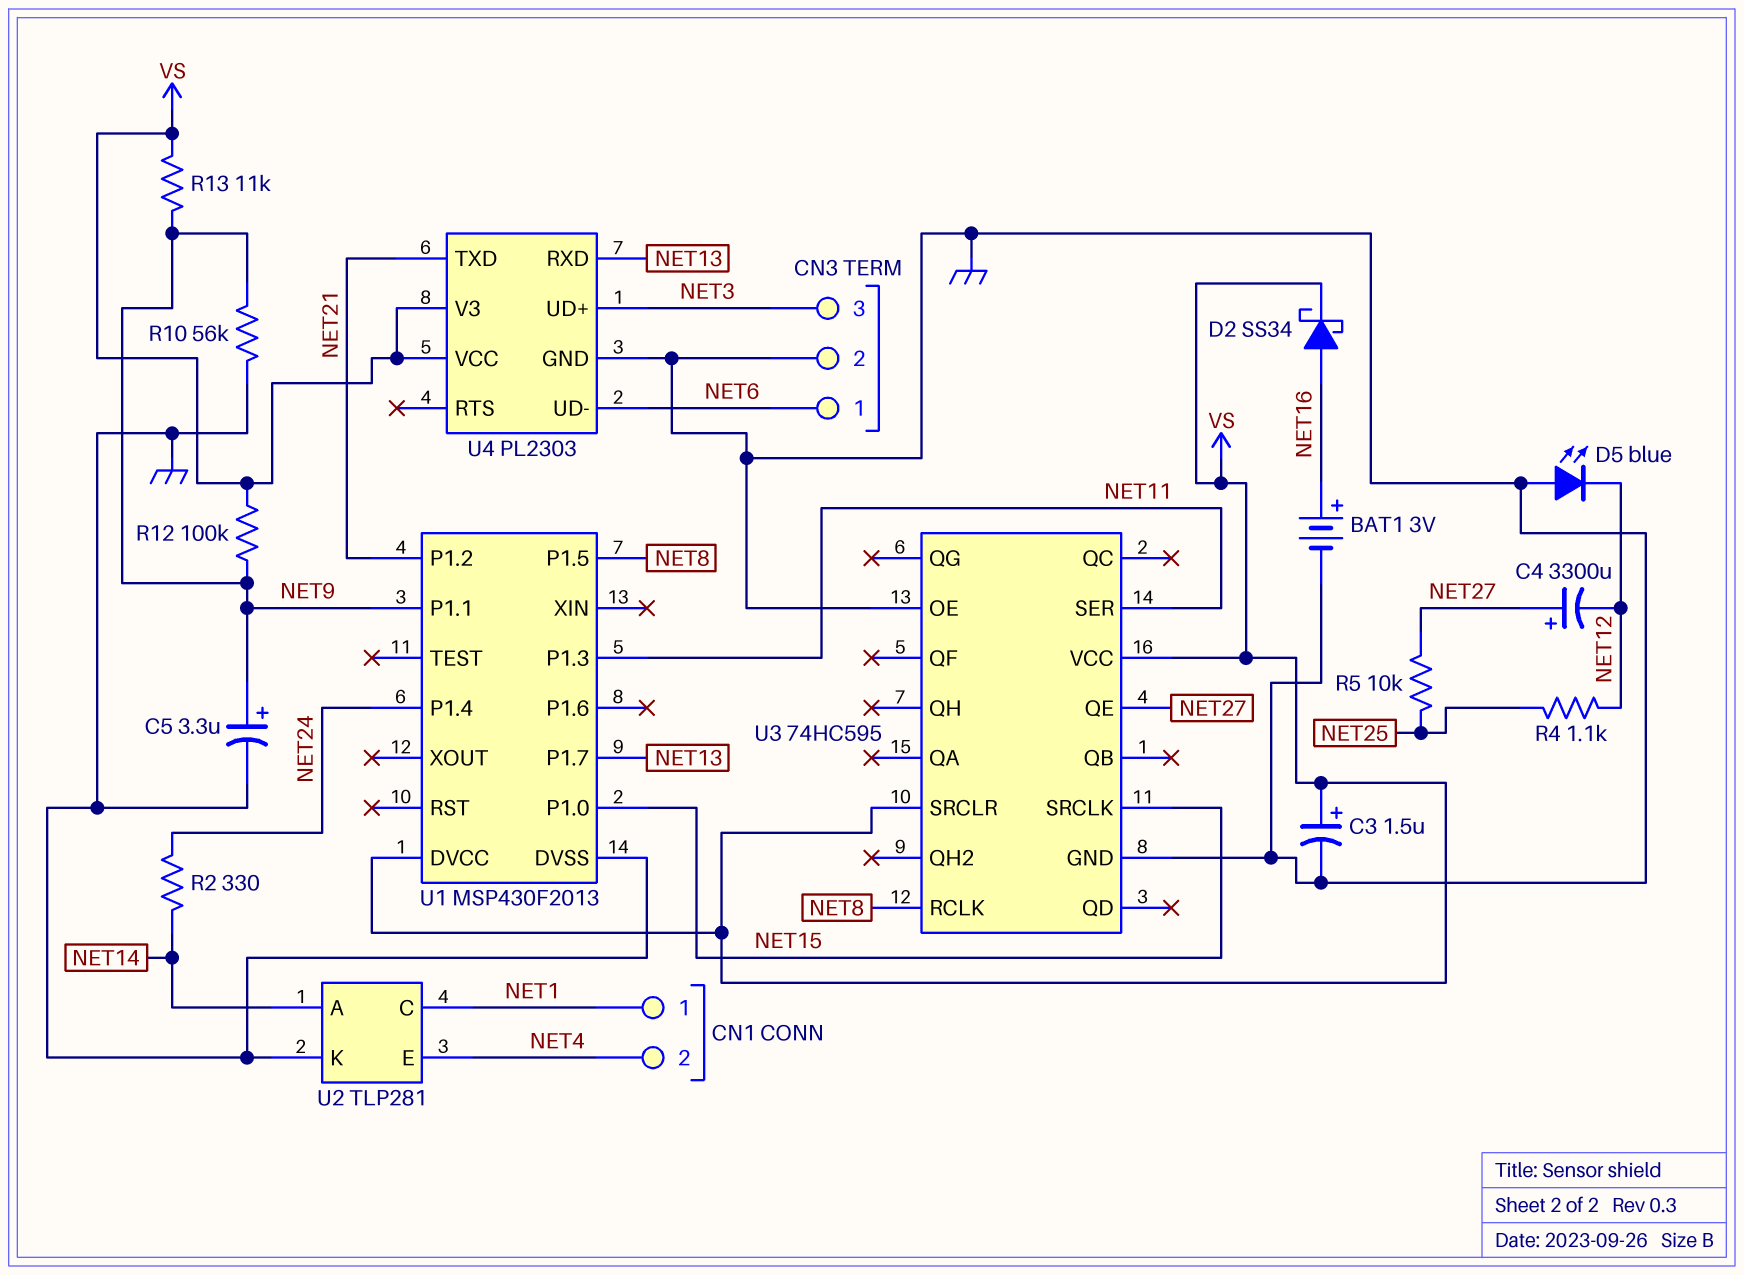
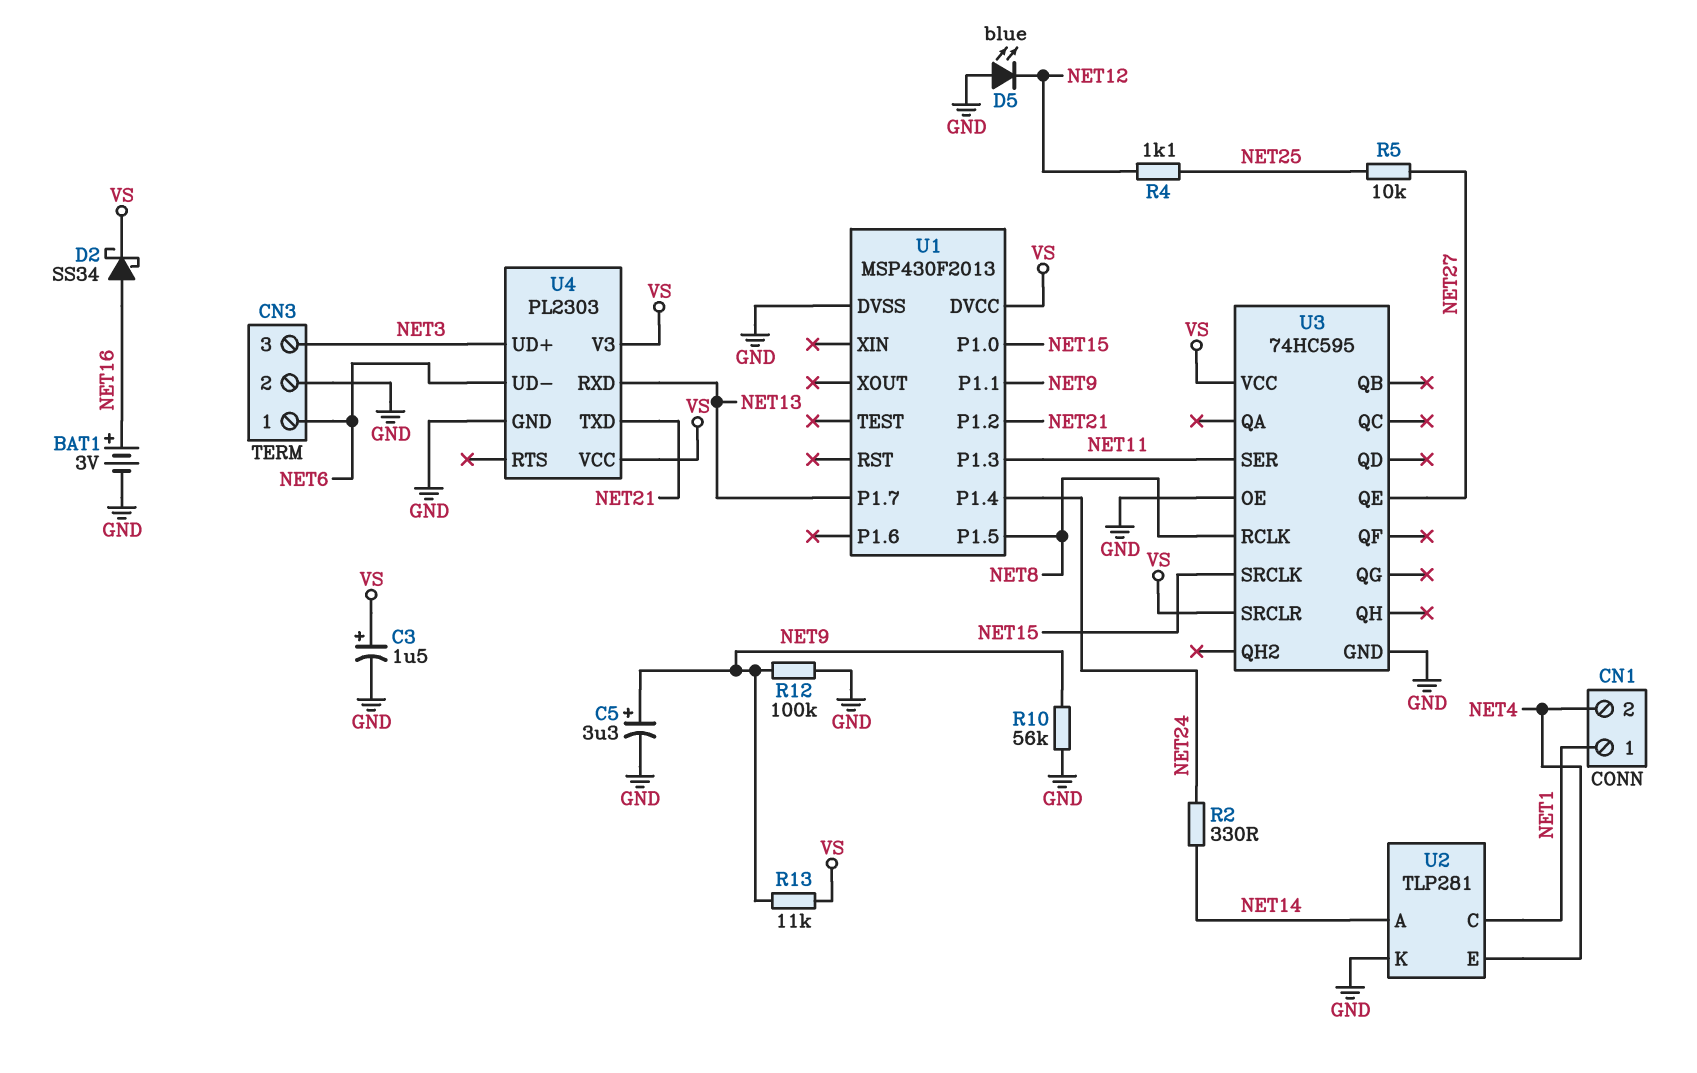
C4: 3300uF (plus NET27, minus NET12) -> none
R12: 100k (NET9, VS) -> 100k (GND, NET9)

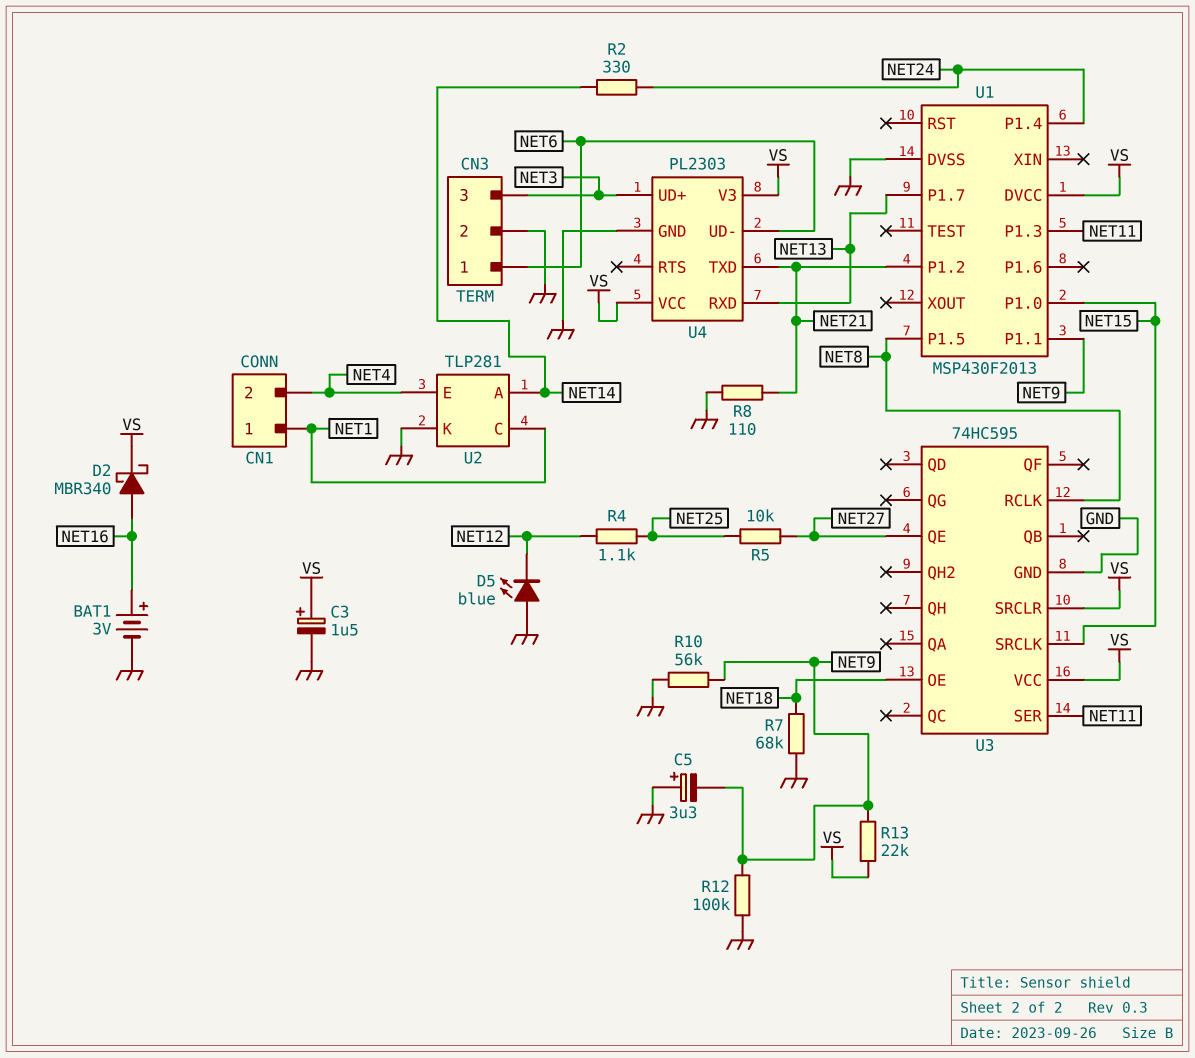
C5: 3.3uF (plus NET9, minus GND) -> 3.3uF (plus GND, minus NET9)
D2: schottky SS34 (A NET16, K VS) -> schottky MBR340 (A NET16, K VS)
R7: none -> 68k (GND, NET18)
R8: none -> 110 (GND, NET21)
R13: 11k (NET9, VS) -> 22k (NET9, VS)
U3 pin OE: GND -> NET18

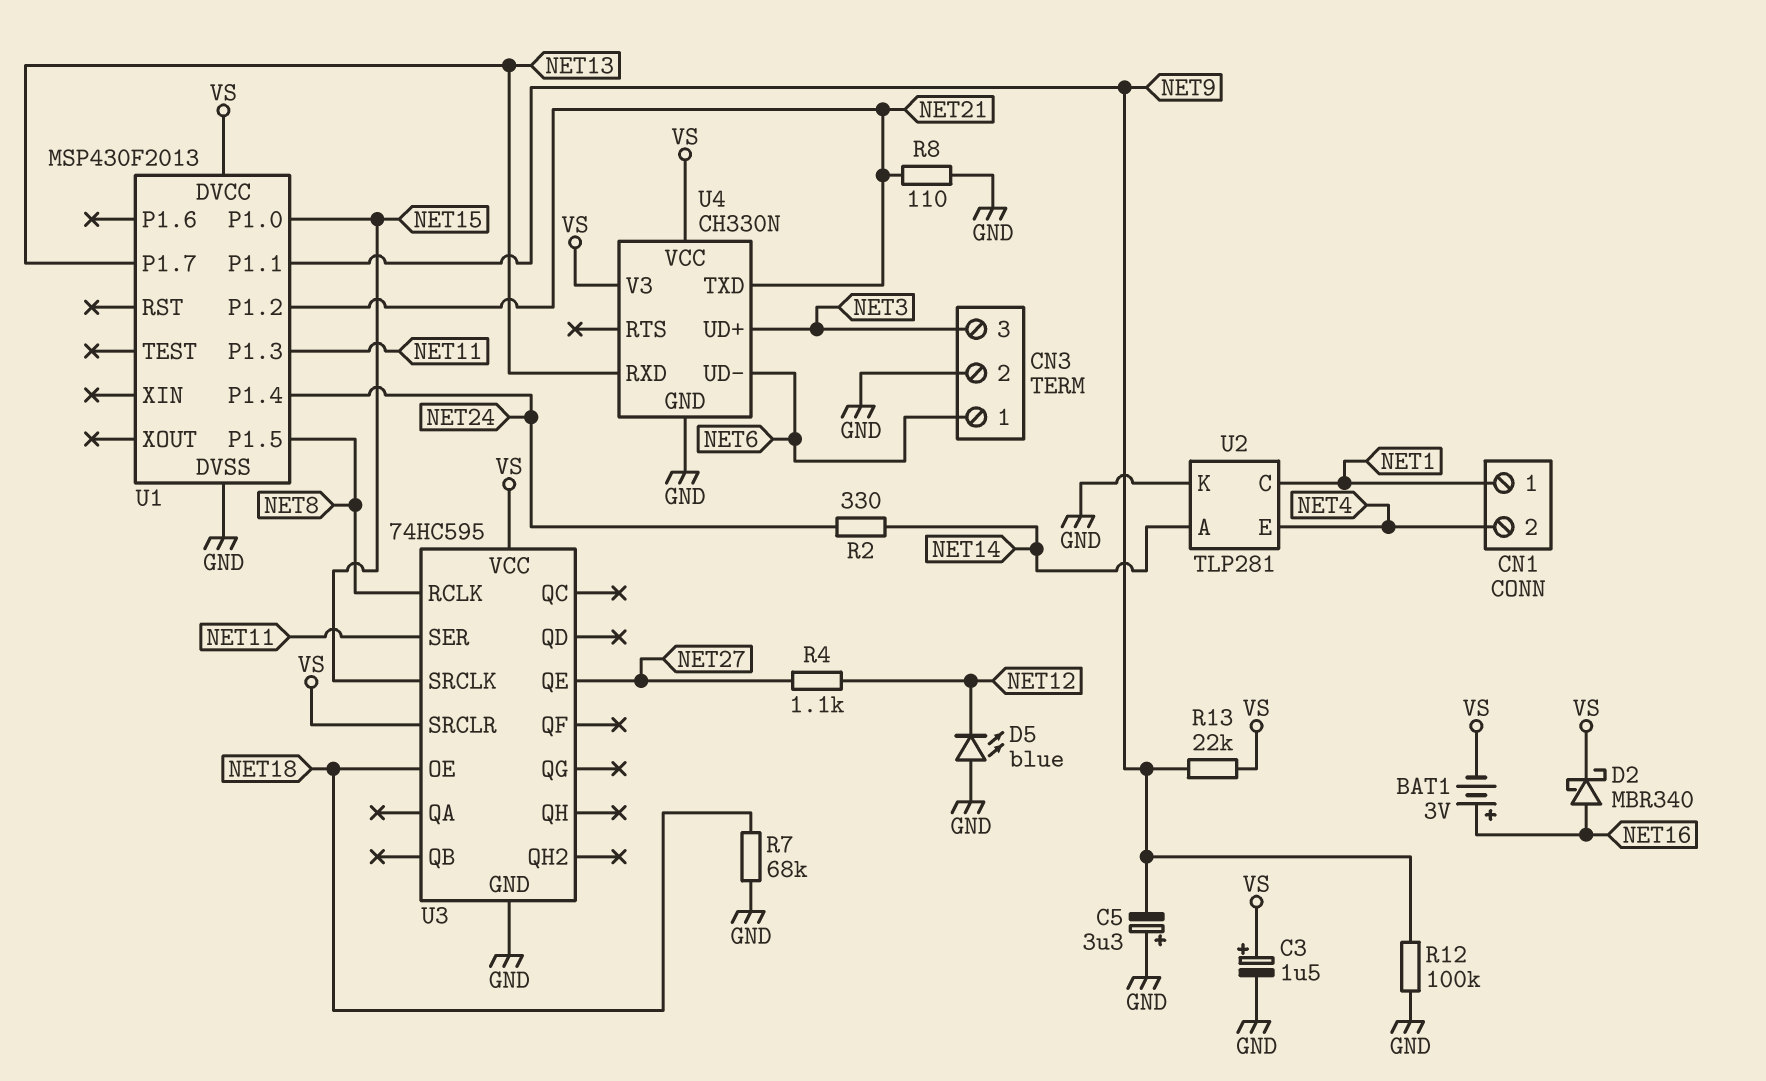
BAT1: 3V (plus NET16, minus GND) -> 3V (plus NET16, minus VS)
R4: 1.1k (NET12, NET25) -> 1.1k (NET12, NET27)
R5: 10k (NET25, NET27) -> none
R10: 56k (GND, NET9) -> none
U4: PL2303 -> CH330N

